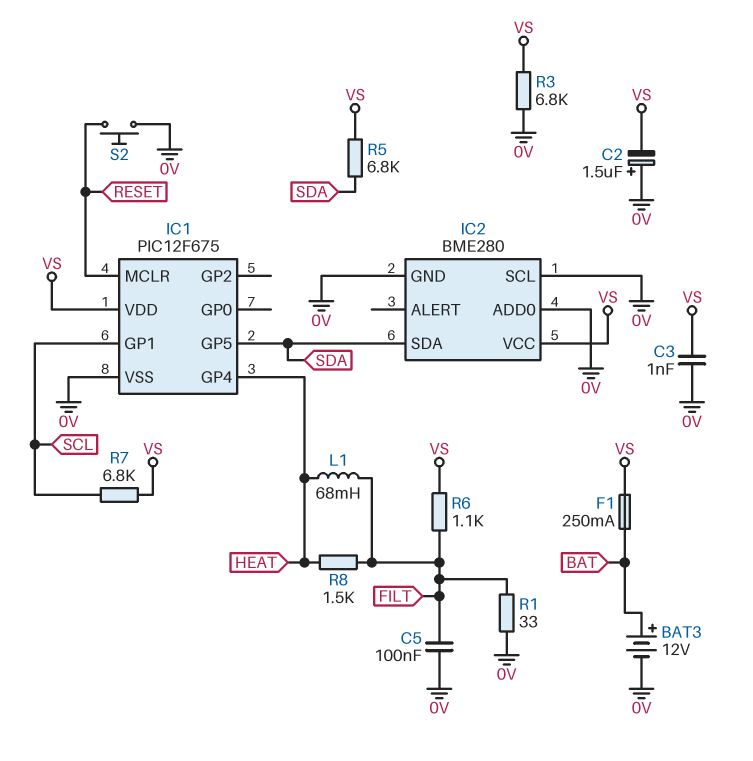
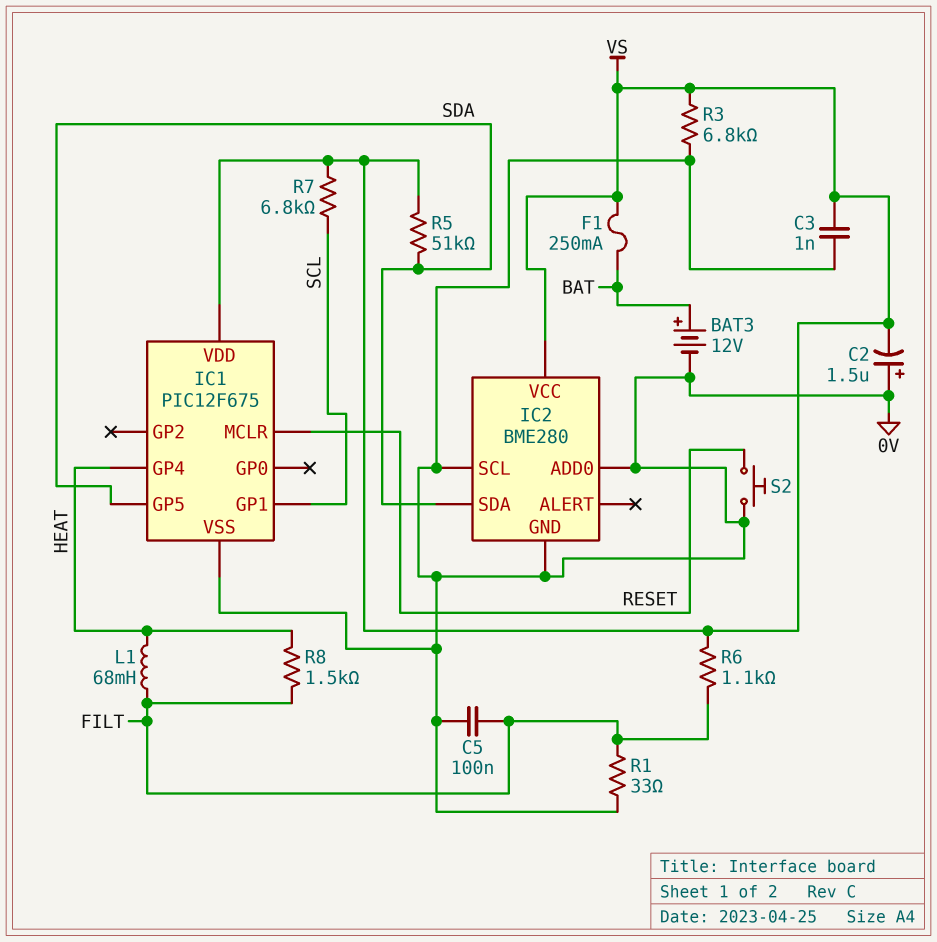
R5: 6.8k (SDA, VS) -> 51k (SDA, VS)

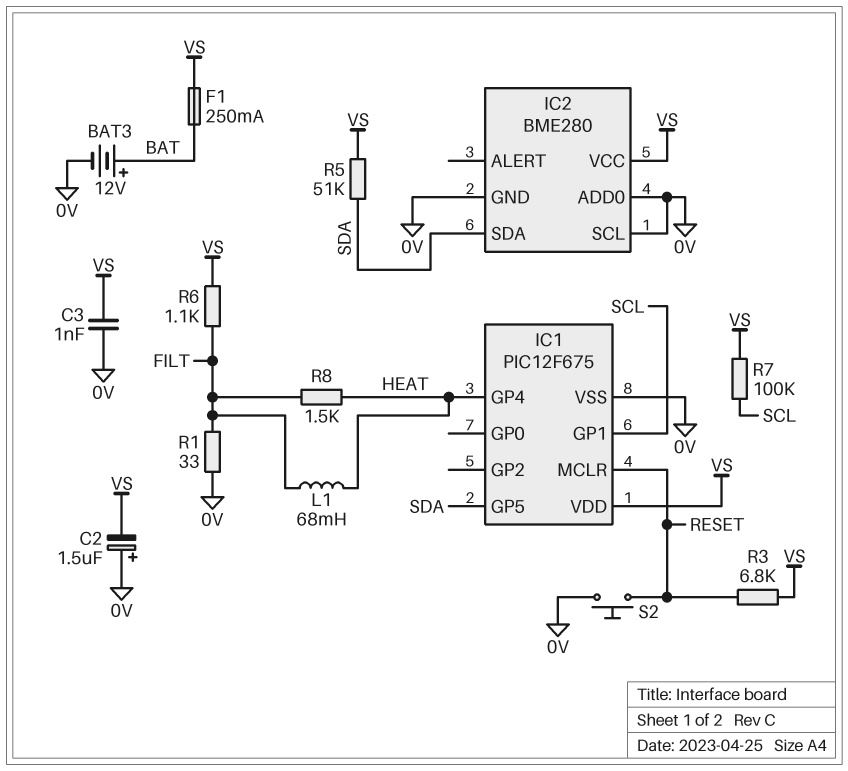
C5: 100nF (0V, FILT) -> none
R3: 6.8k (0V, VS) -> 6.8k (RESET, VS)
R7: 6.8k (SCL, VS) -> 100k (SCL, VS)

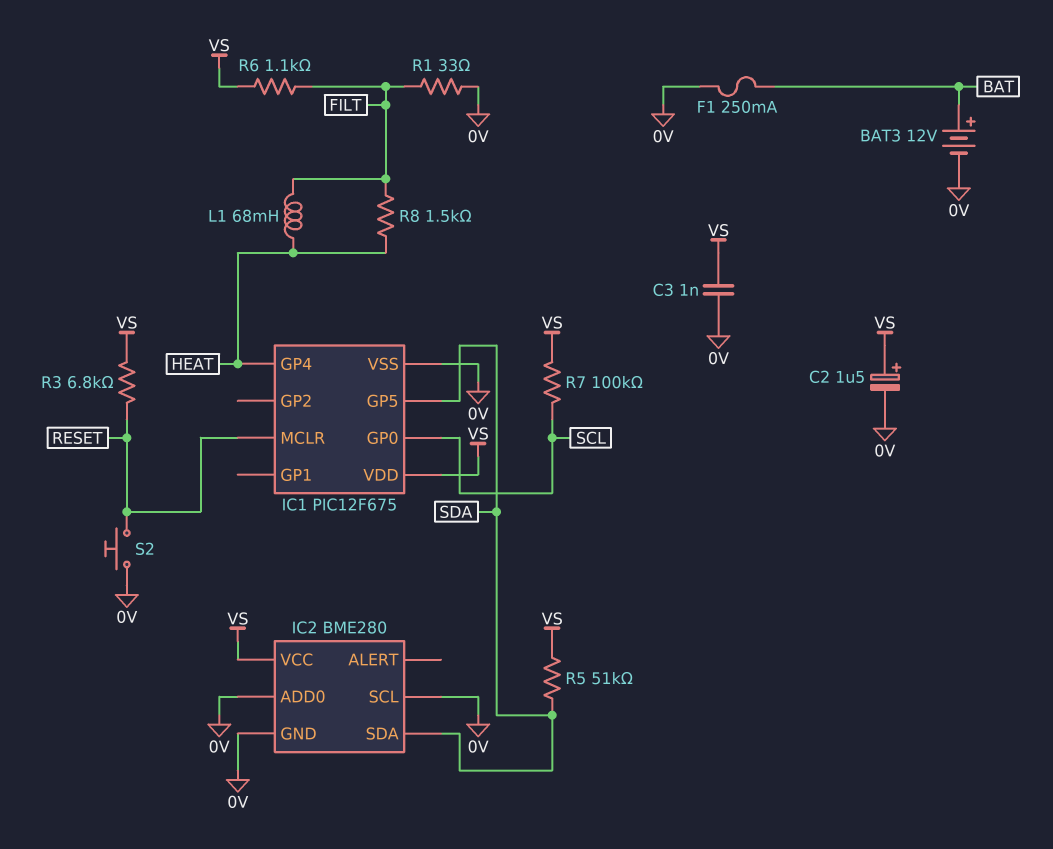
C2: 1.5uF (plus 0V, minus VS) -> 1.5uF (plus VS, minus 0V)
F1: 250mA (BAT, VS) -> 250mA (0V, BAT)
IC1 pin GP0: none -> SCL
IC1 pin GP1: SCL -> none

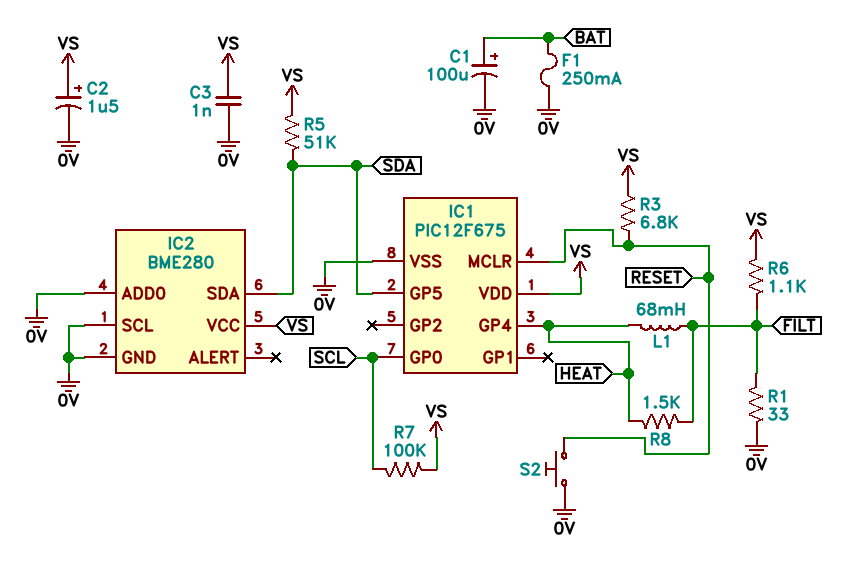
BAT3: 12V (plus BAT, minus 0V) -> none
C1: none -> 100uF (plus BAT, minus 0V)

